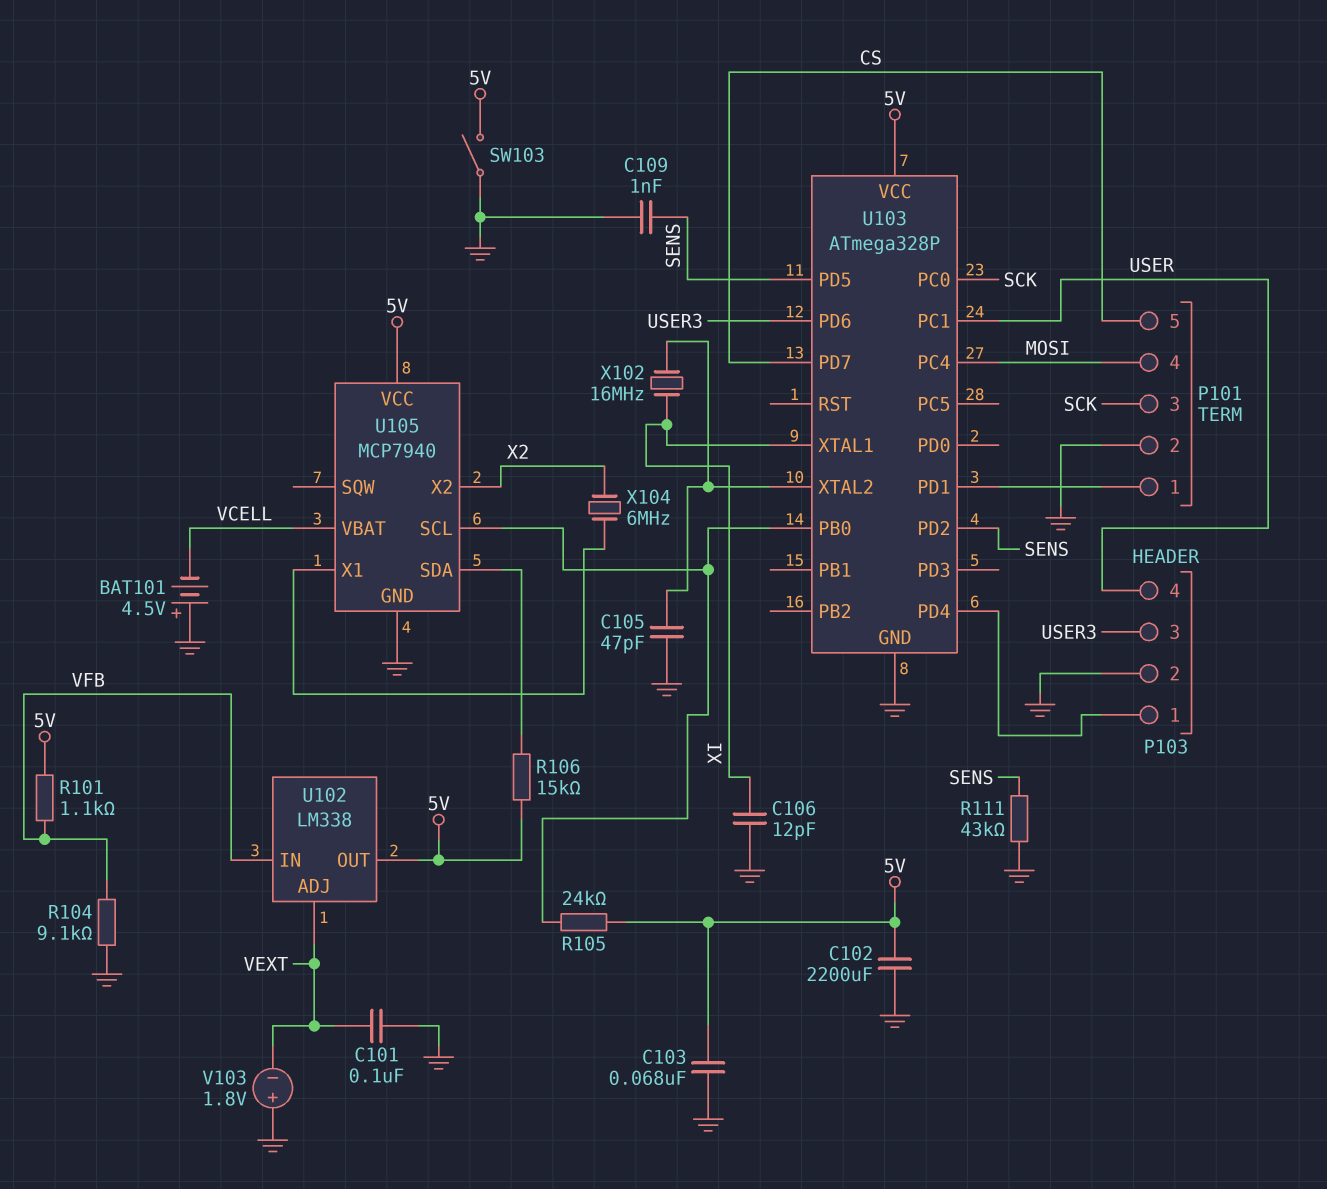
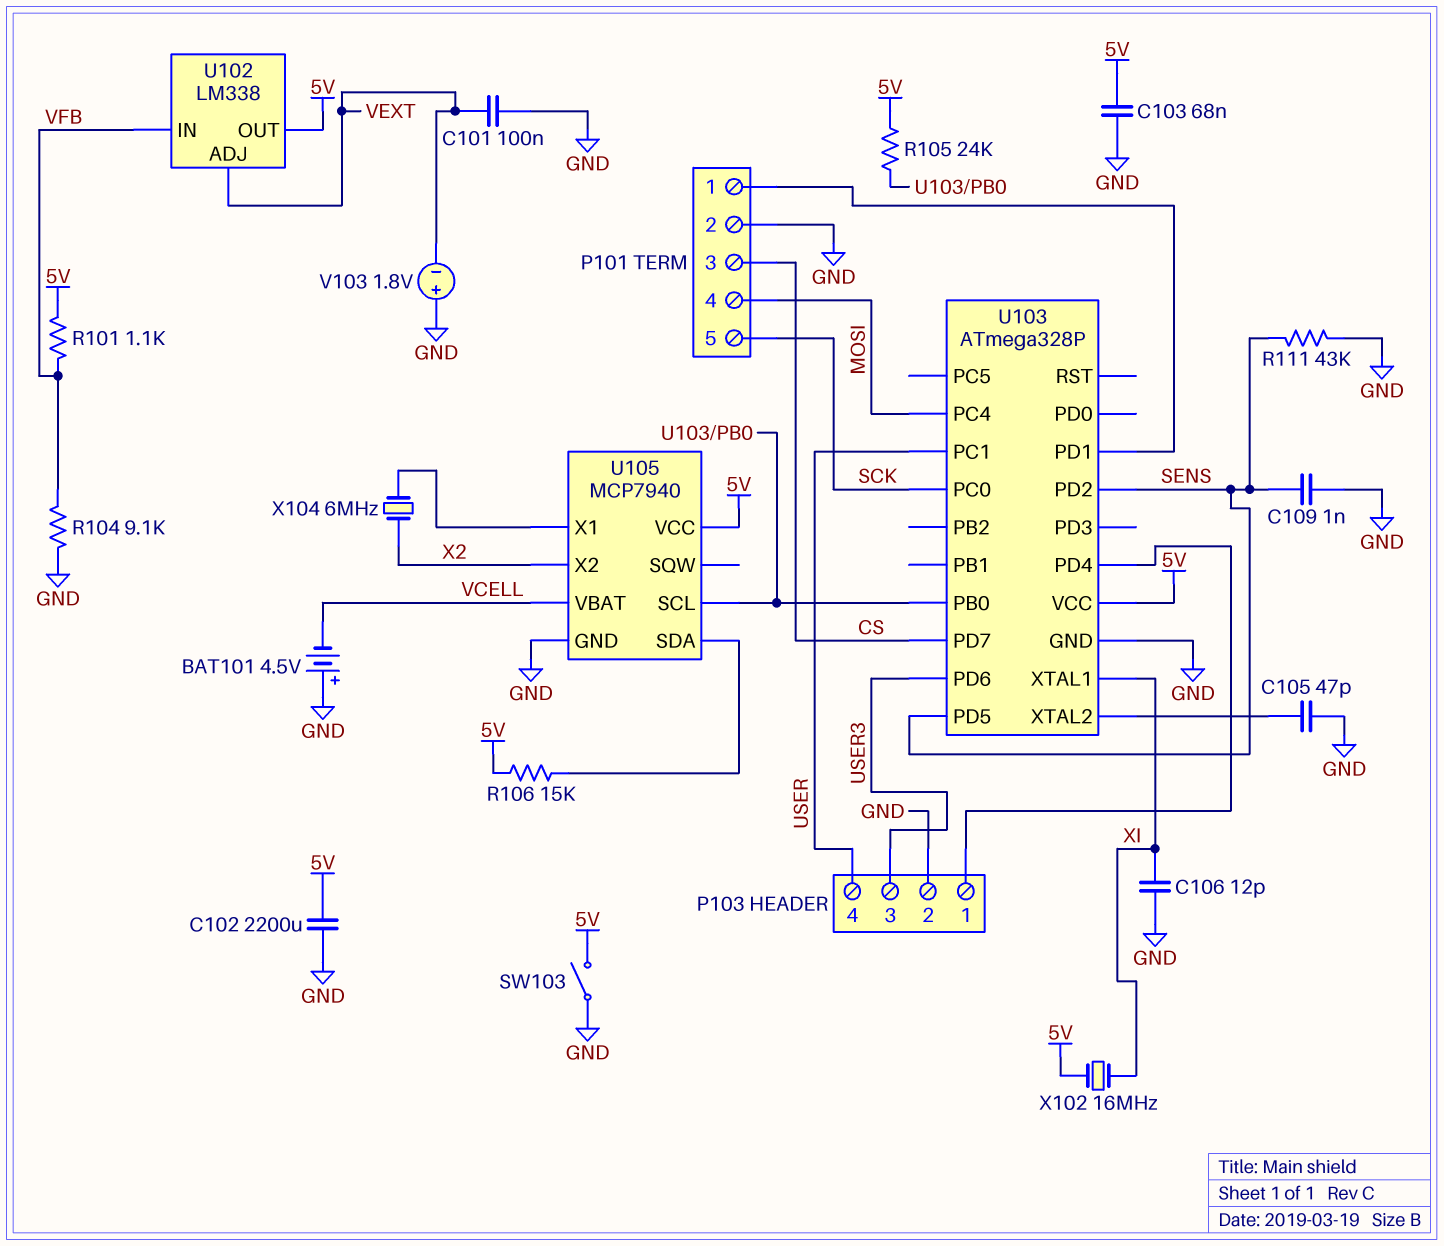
P101 pin 3: SCK -> CS
P101 pin 5: CS -> SCK
X102: 16MHz (U103/XTAL2, XI) -> 16MHz (5V, XI)

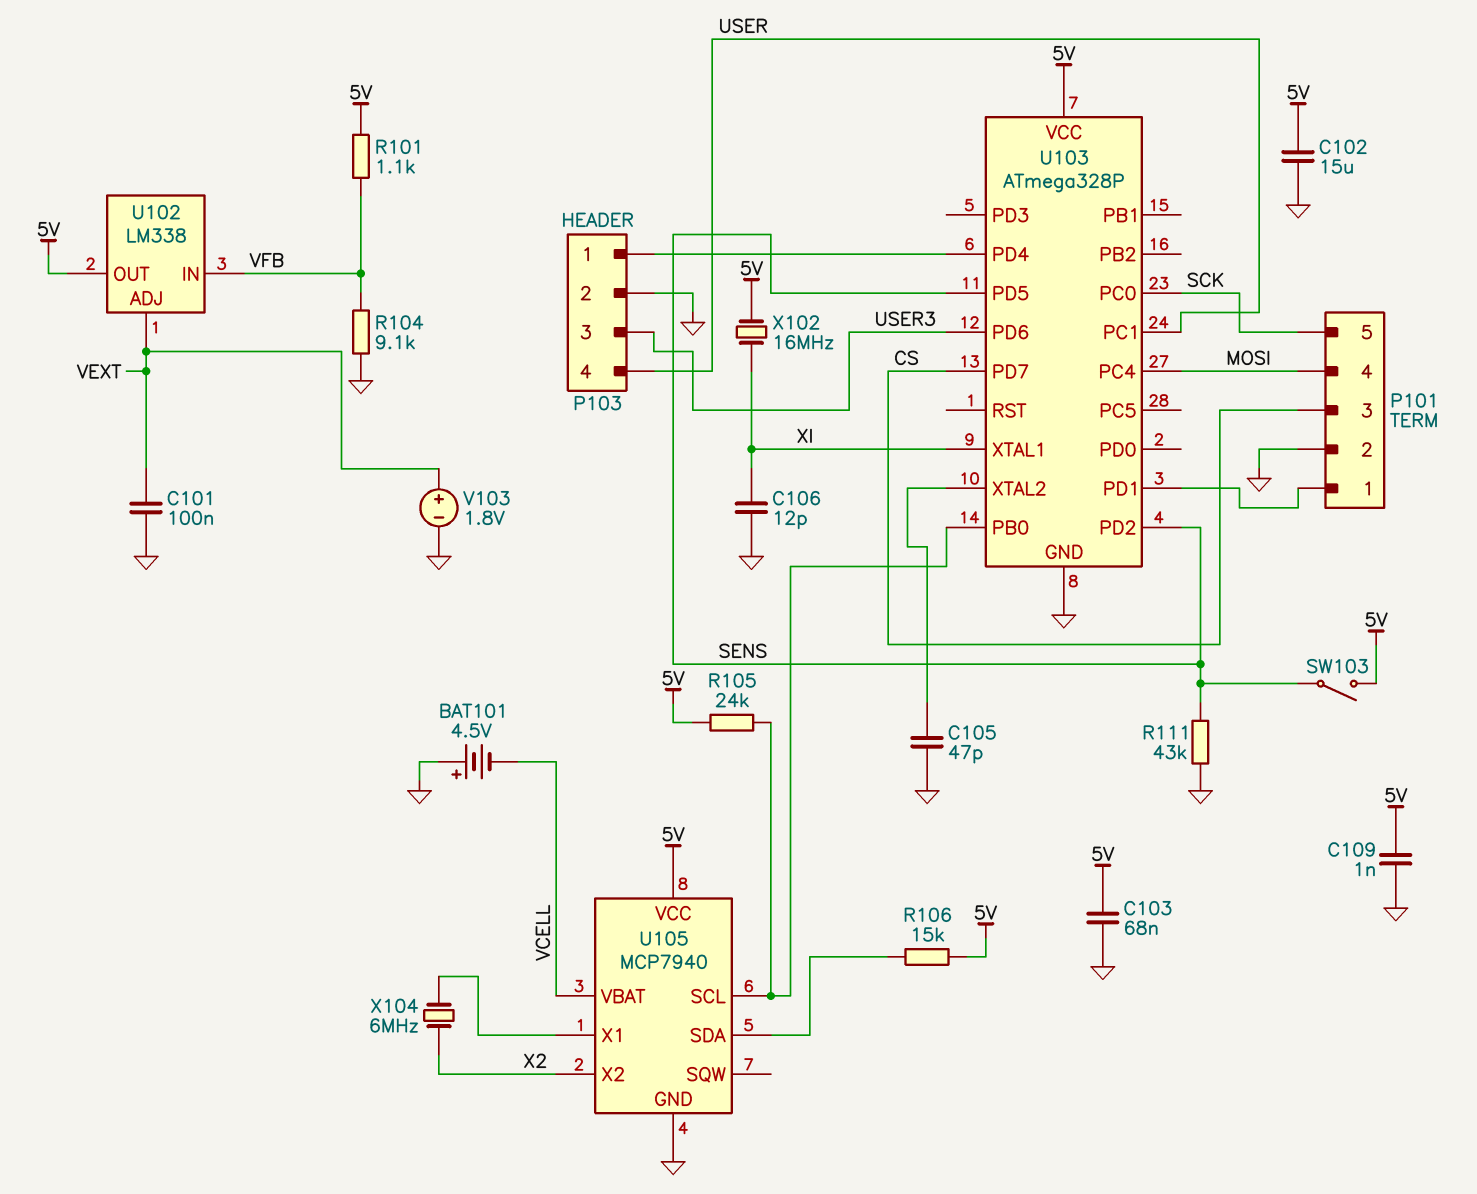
C102: 2200uF (5V, GND) -> 15uF (5V, GND)
C109: 1nF (GND, SENS) -> 1nF (5V, GND)
SW103: switch (5V, GND) -> switch (5V, SENS)
V103: 1.8V (plus GND, minus VEXT) -> 1.8V (plus VEXT, minus GND)

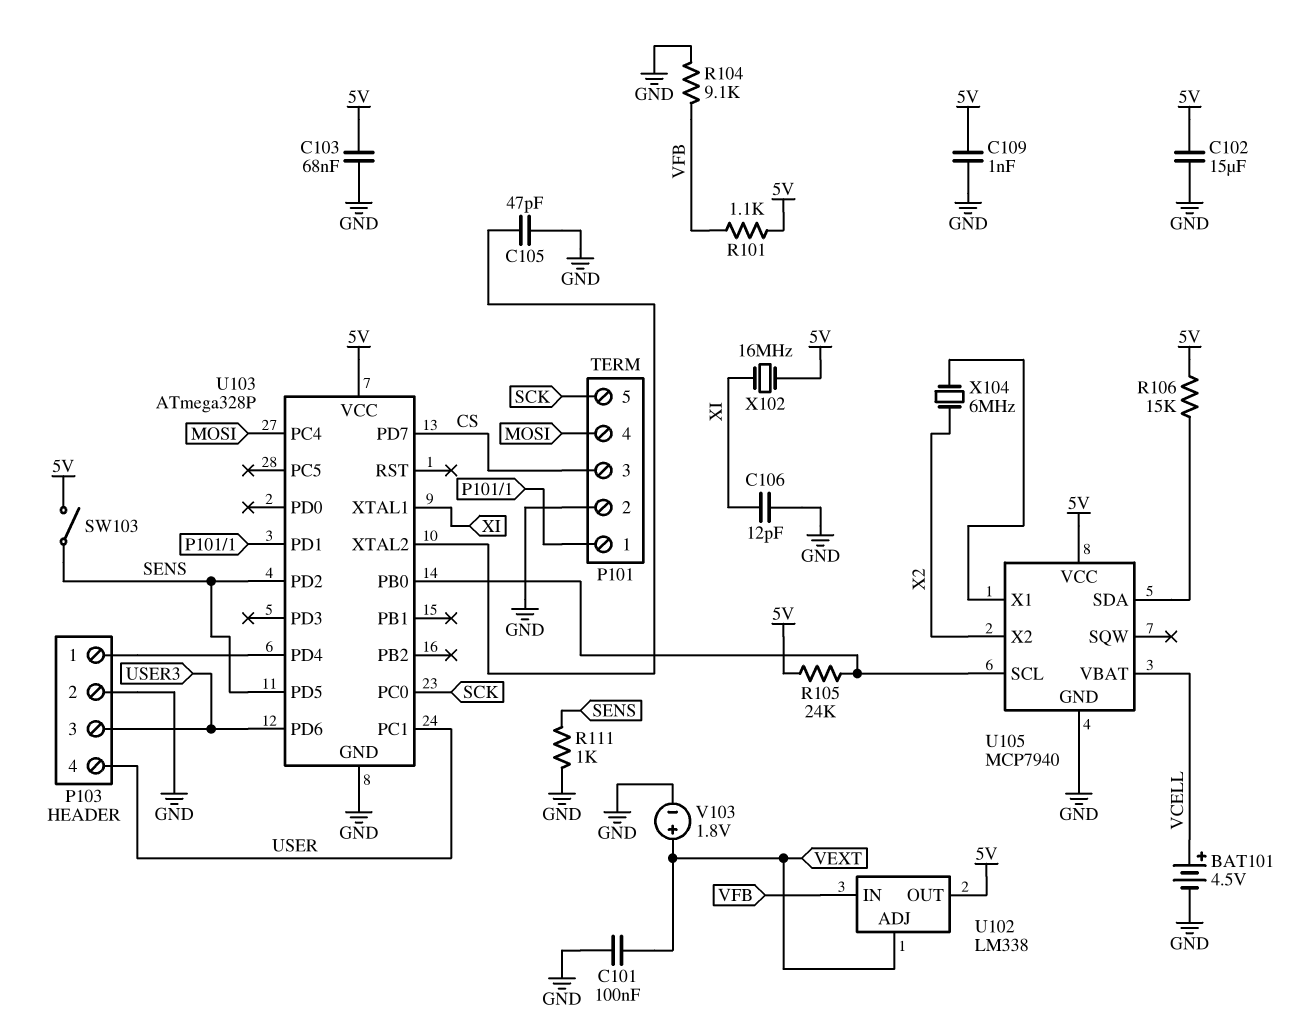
BAT101: 4.5V (plus GND, minus VCELL) -> 4.5V (plus VCELL, minus GND)
R111: 43k (GND, SENS) -> 1k (GND, SENS)

